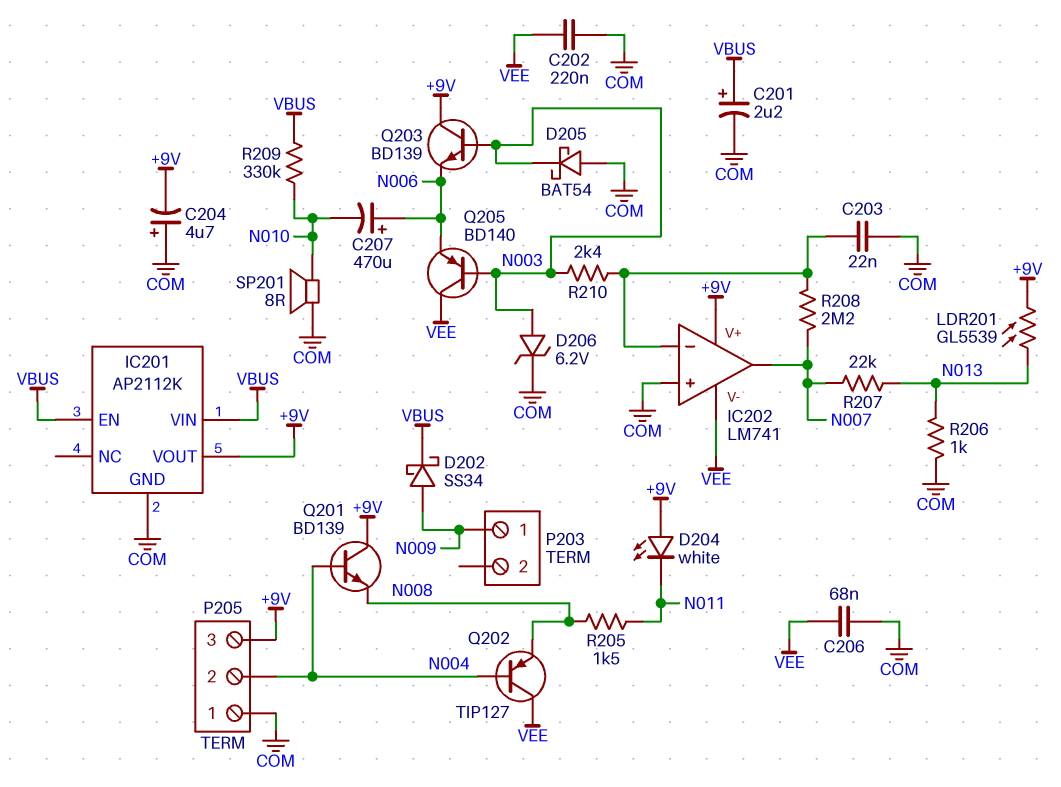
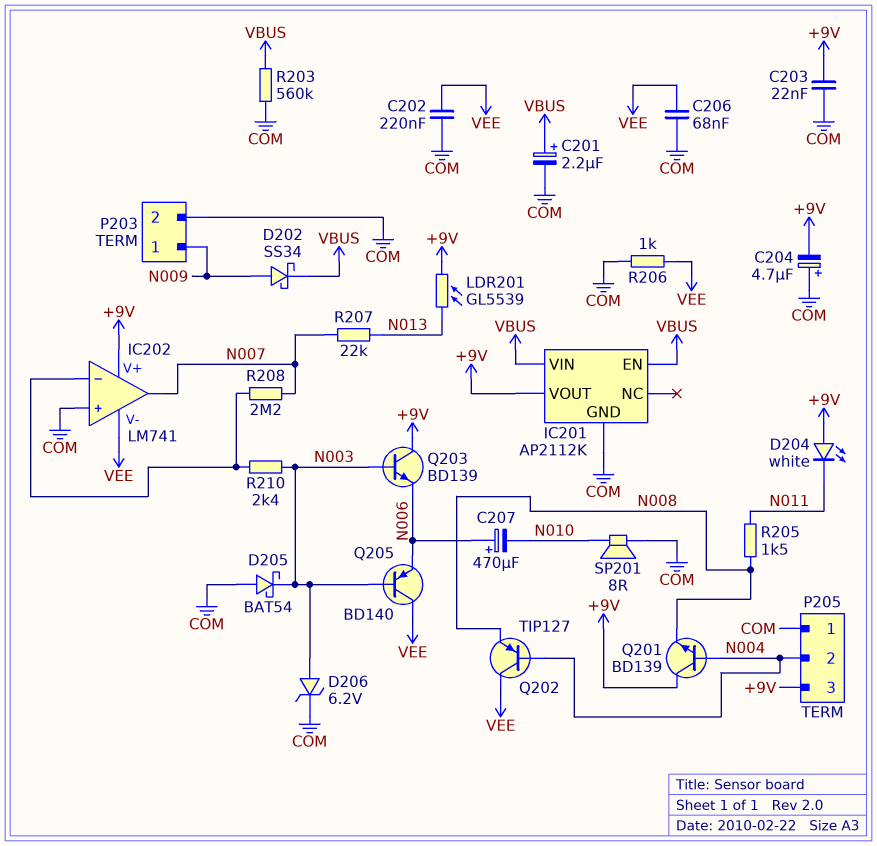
C203: 22nF (COM, IC202/in-) -> 22nF (+9V, COM)
P203 pin 2: none -> COM
R203: none -> 560k (COM, VBUS)
R206: 1k (COM, N013) -> 1k (COM, VEE)
R209: 330k (N010, VBUS) -> none

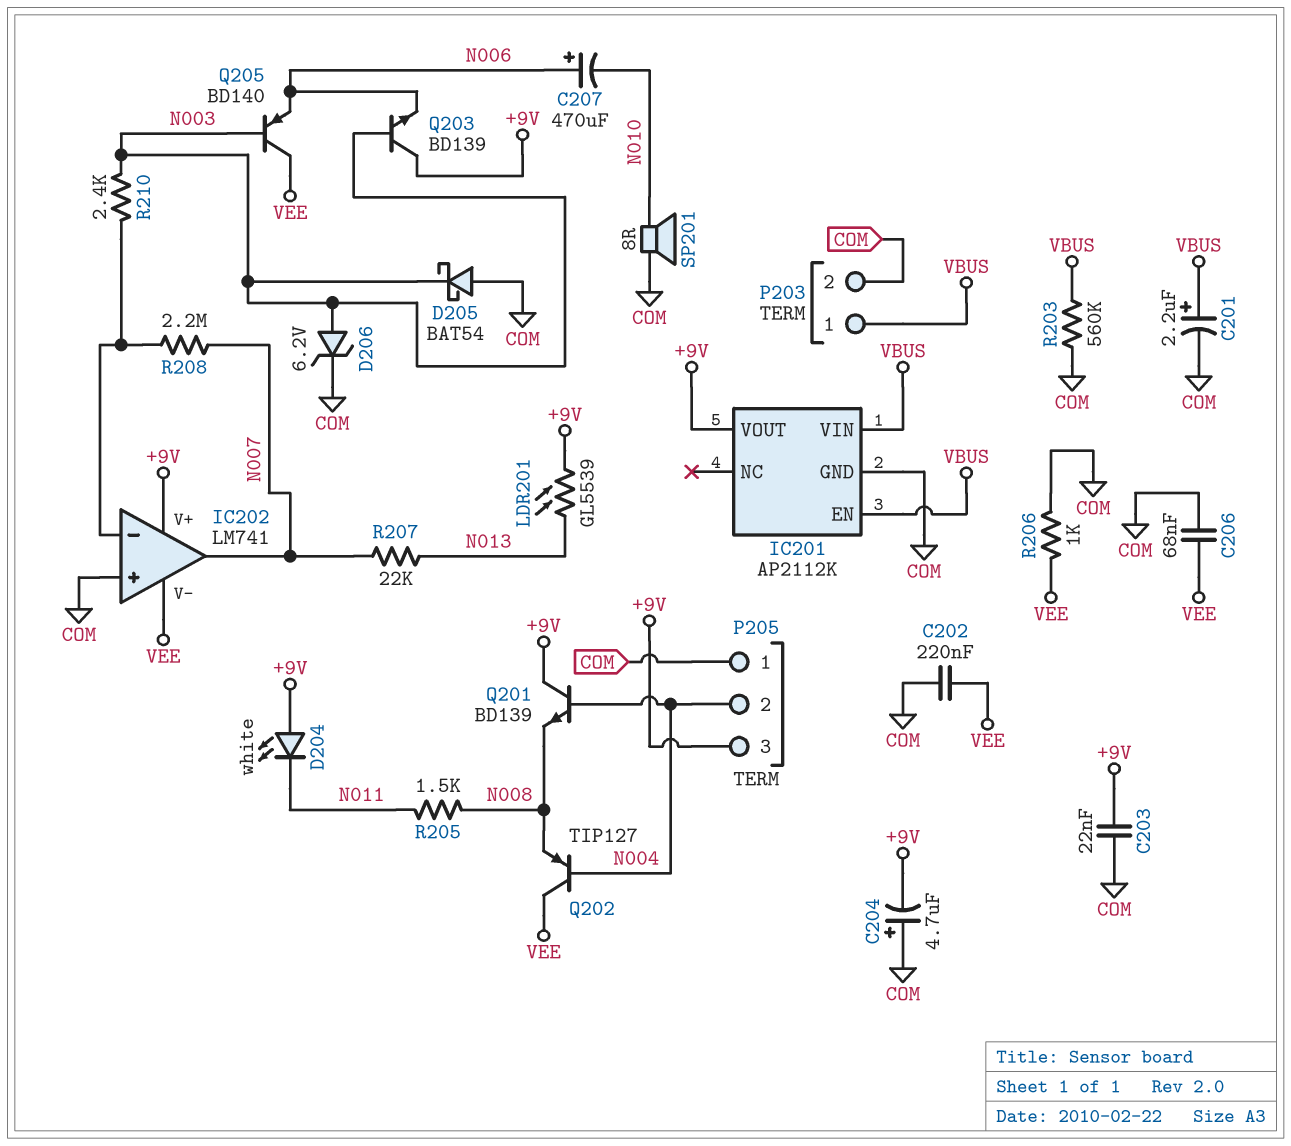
D202: schottky SS34 (A N009, K VBUS) -> none
P203 pin 1: N009 -> VBUS

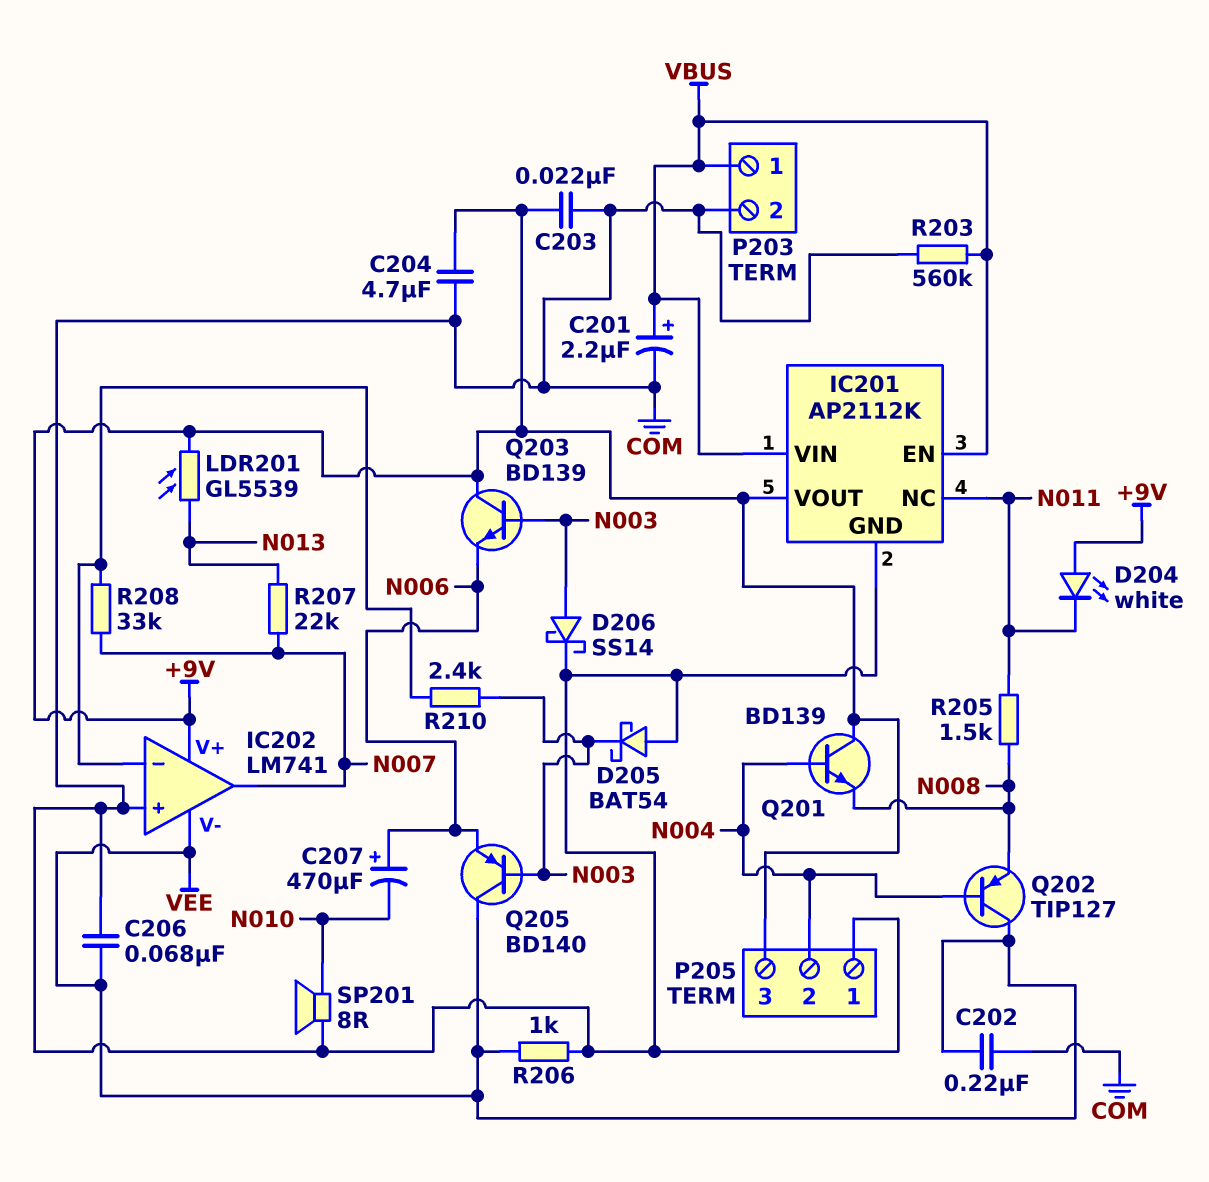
C204: 4.7uF (plus COM, minus +9V) -> 4.7uF (+9V, COM)
D206: zener 6.2V (A N003, K COM) -> schottky SS14 (A N003, K COM)
IC201 pin NC: none -> N011
R208: 2.2M (IC202/in-, N007) -> 33k (IC202/in-, N007)

